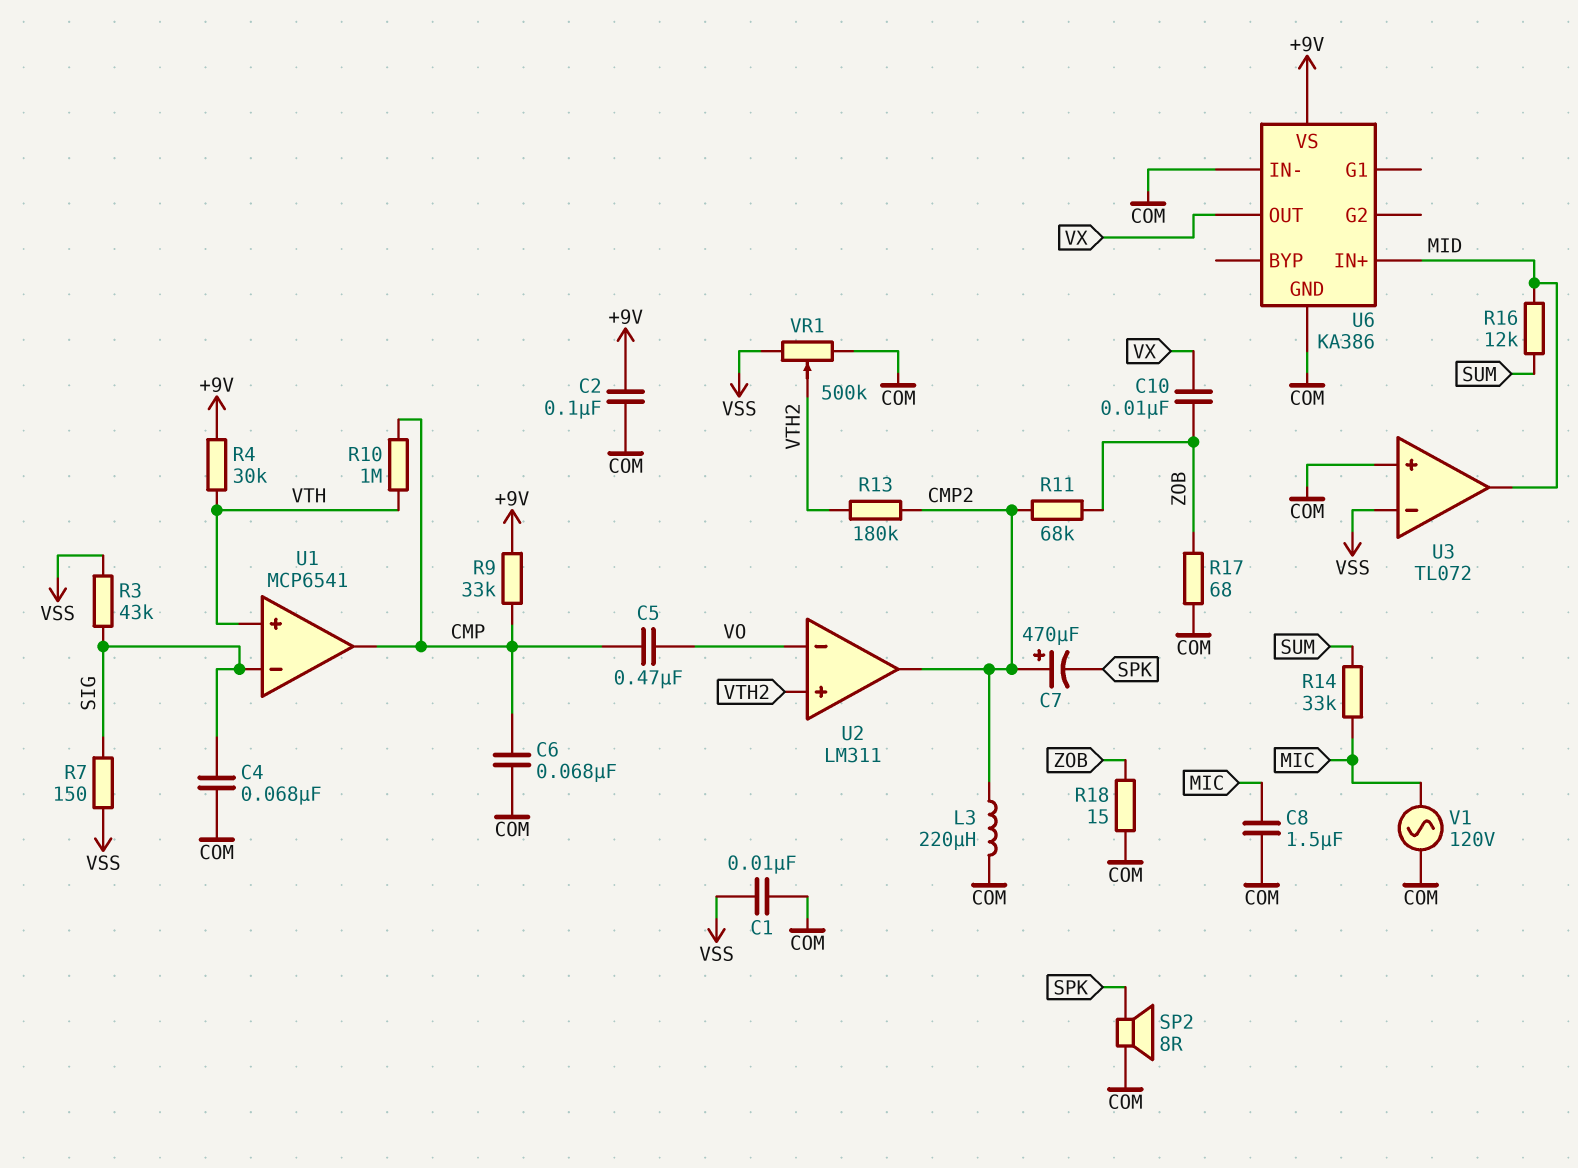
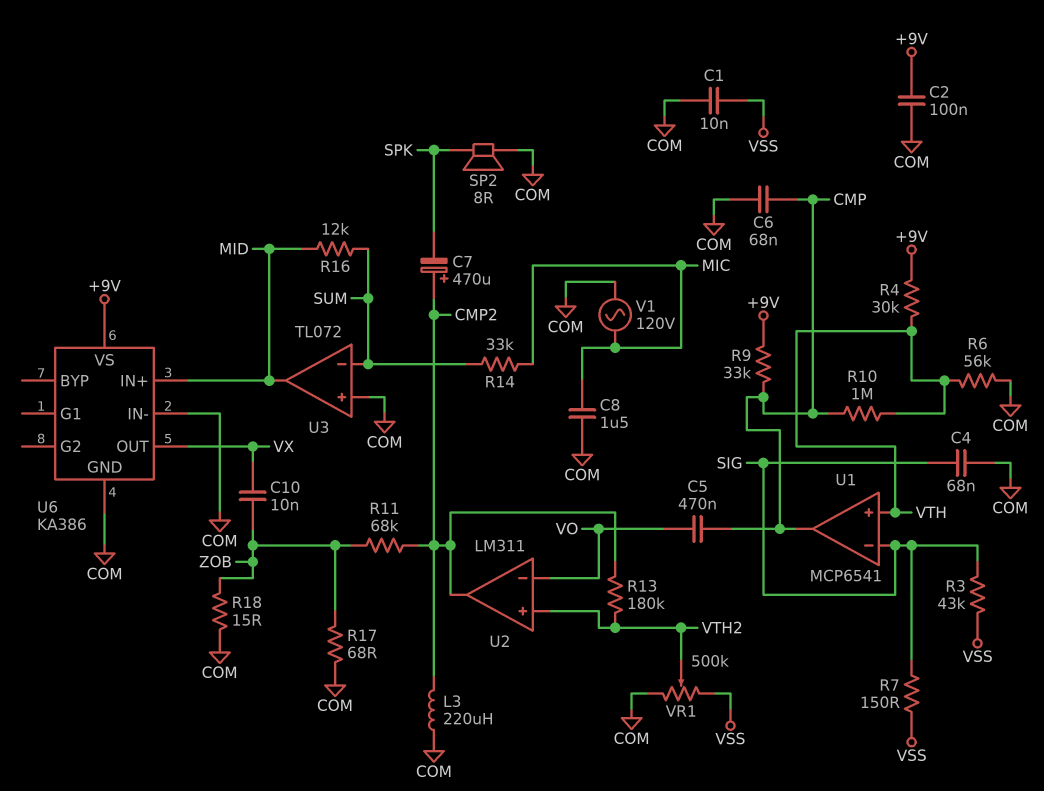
R6: none -> 56k (COM, VTH)
U3 pin in-: VSS -> SUM

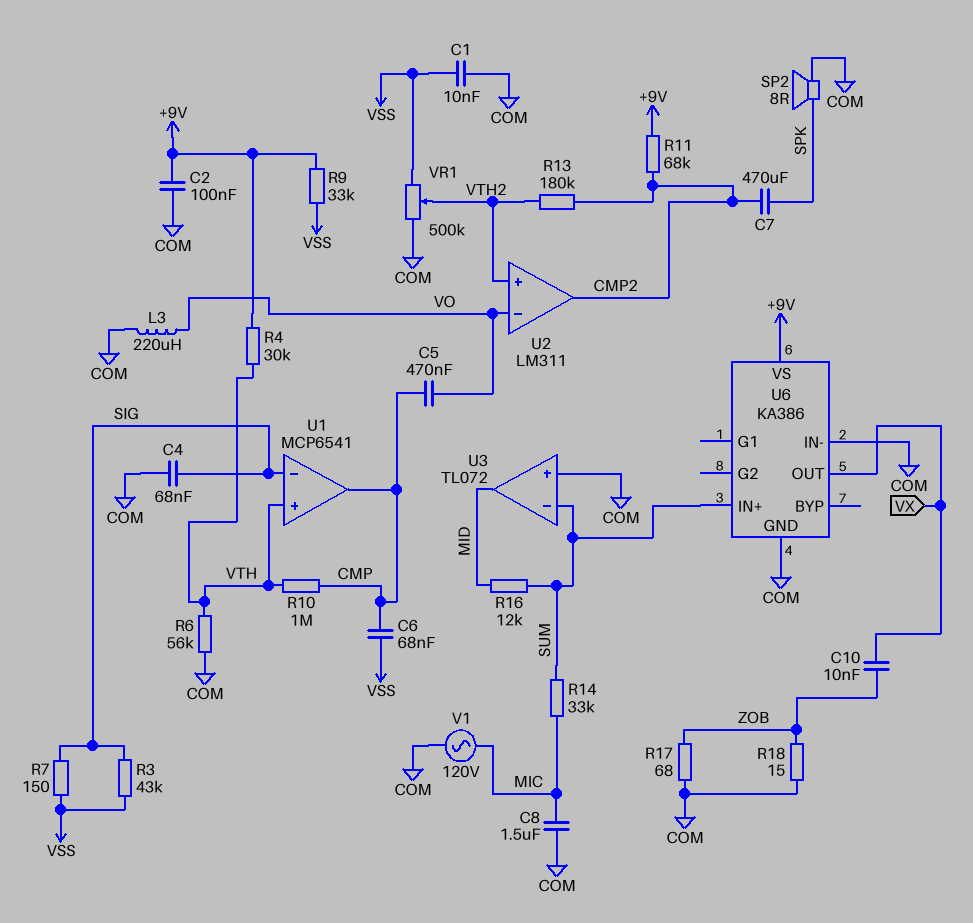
C6: 68nF (CMP, COM) -> 68nF (CMP, VSS)
C7: 470uF (plus CMP2, minus SPK) -> 470uF (CMP2, SPK)
L3: 220uH (CMP2, COM) -> 220uH (COM, VO)
R9: 33k (+9V, CMP) -> 33k (+9V, VSS)
R11: 68k (CMP2, ZOB) -> 68k (+9V, CMP2)
U6 pin IN+: MID -> SUM

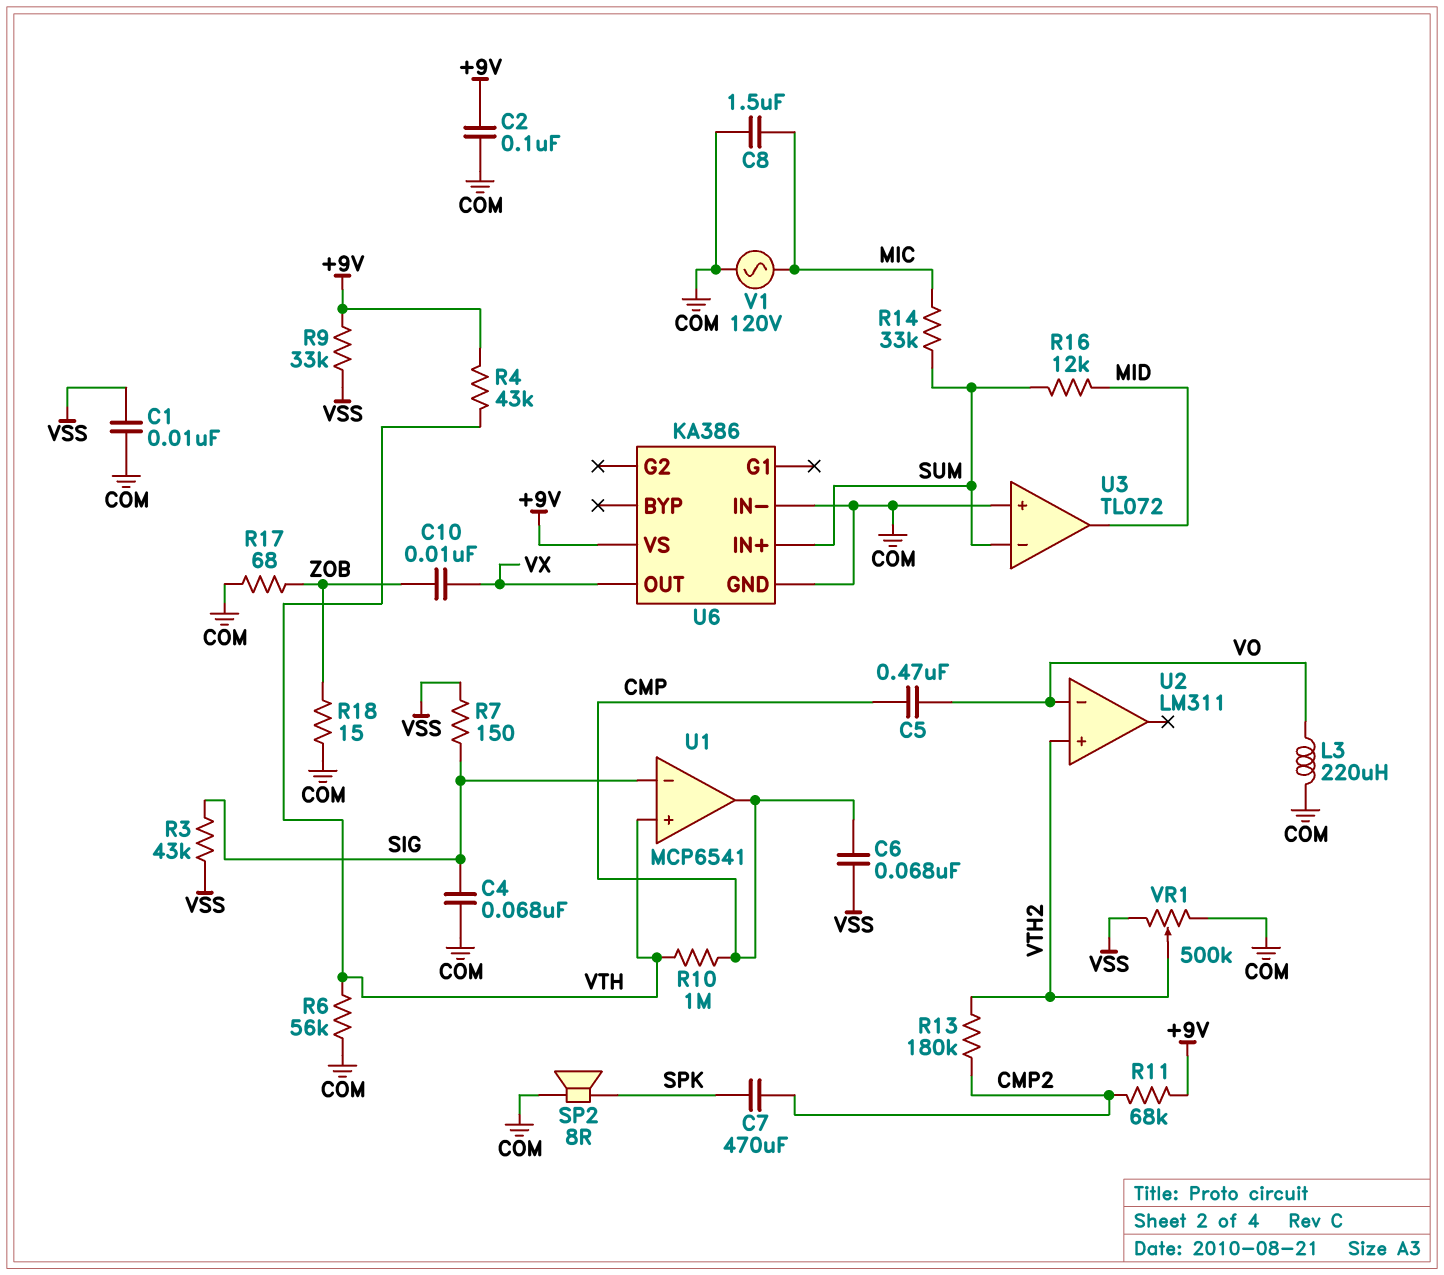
R4: 30k (+9V, VTH) -> 43k (+9V, VTH)
U2 pin out: CMP2 -> none

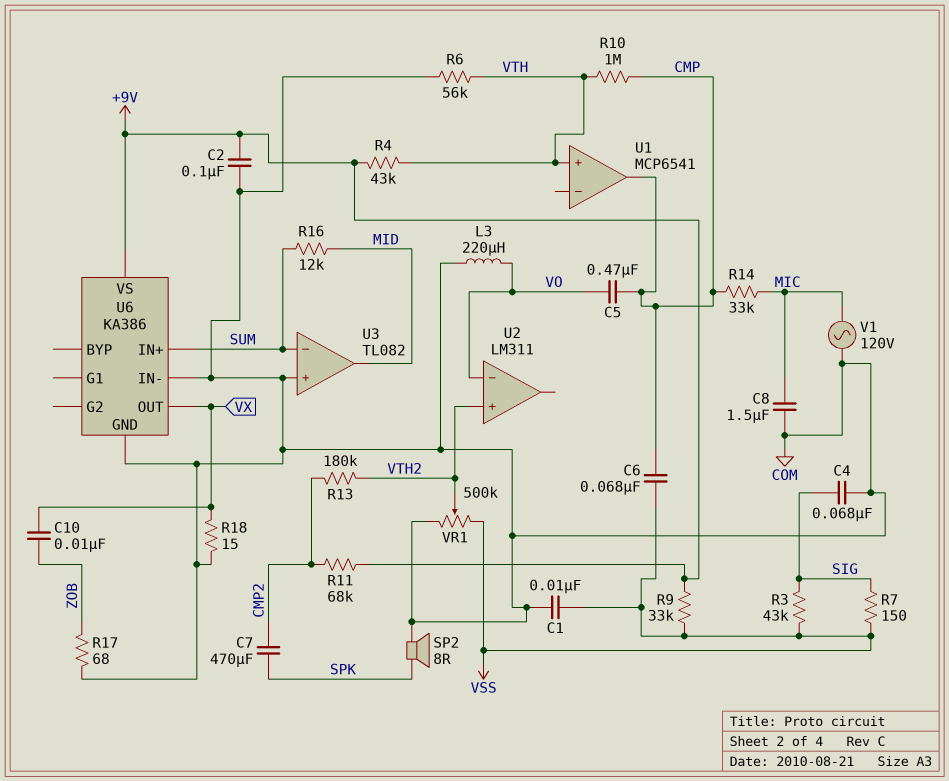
R14: 33k (MIC, SUM) -> 33k (CMP, MIC)
R18: 15 (COM, ZOB) -> 15 (COM, VX)
U1 pin in-: SIG -> none
U3: TL072 -> TL082

